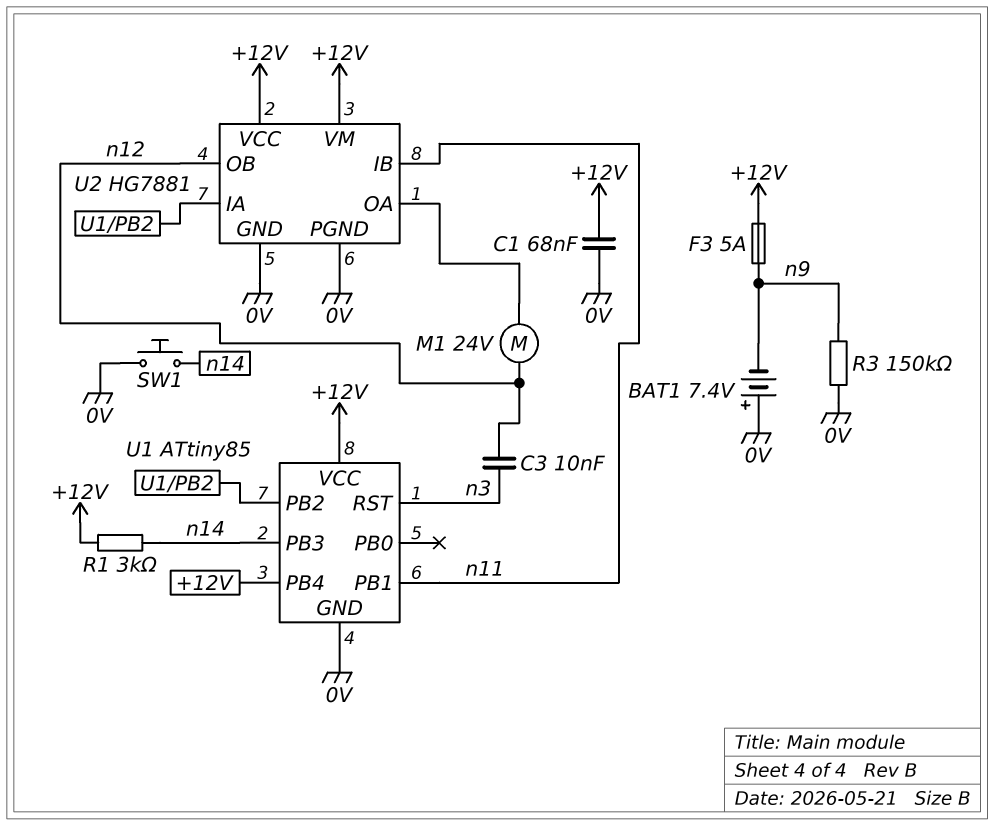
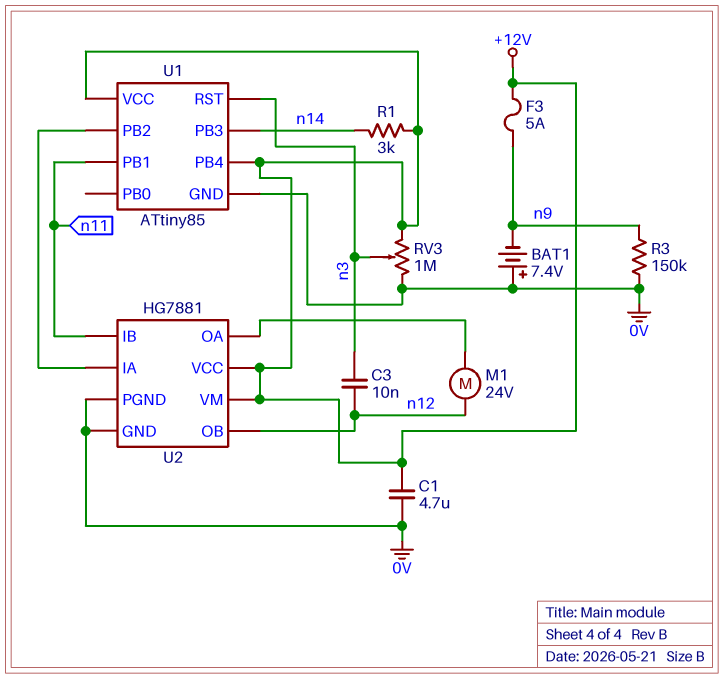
C1: 68nF (+12V, 0V) -> 4.7uF (+12V, 0V)
RV3: none -> 1M (+12V, 0V, wiper n3)
SW1: button (0V, n14) -> none

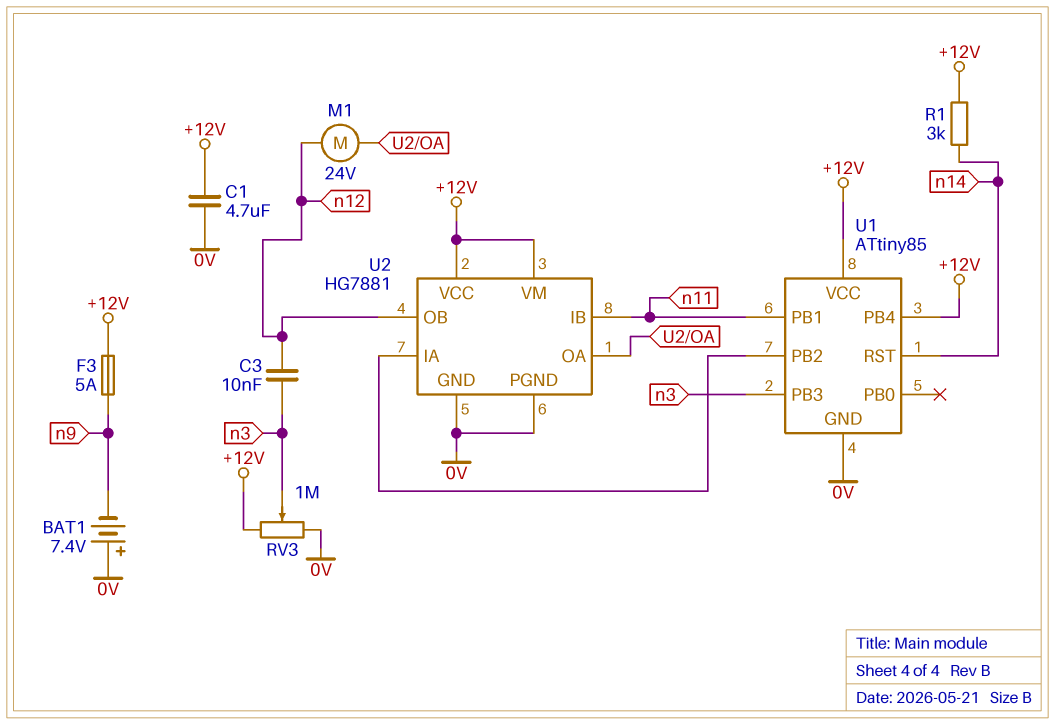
R3: 150k (0V, n9) -> none
U1 pin PB3: n14 -> n3
U1 pin RST: n3 -> n14

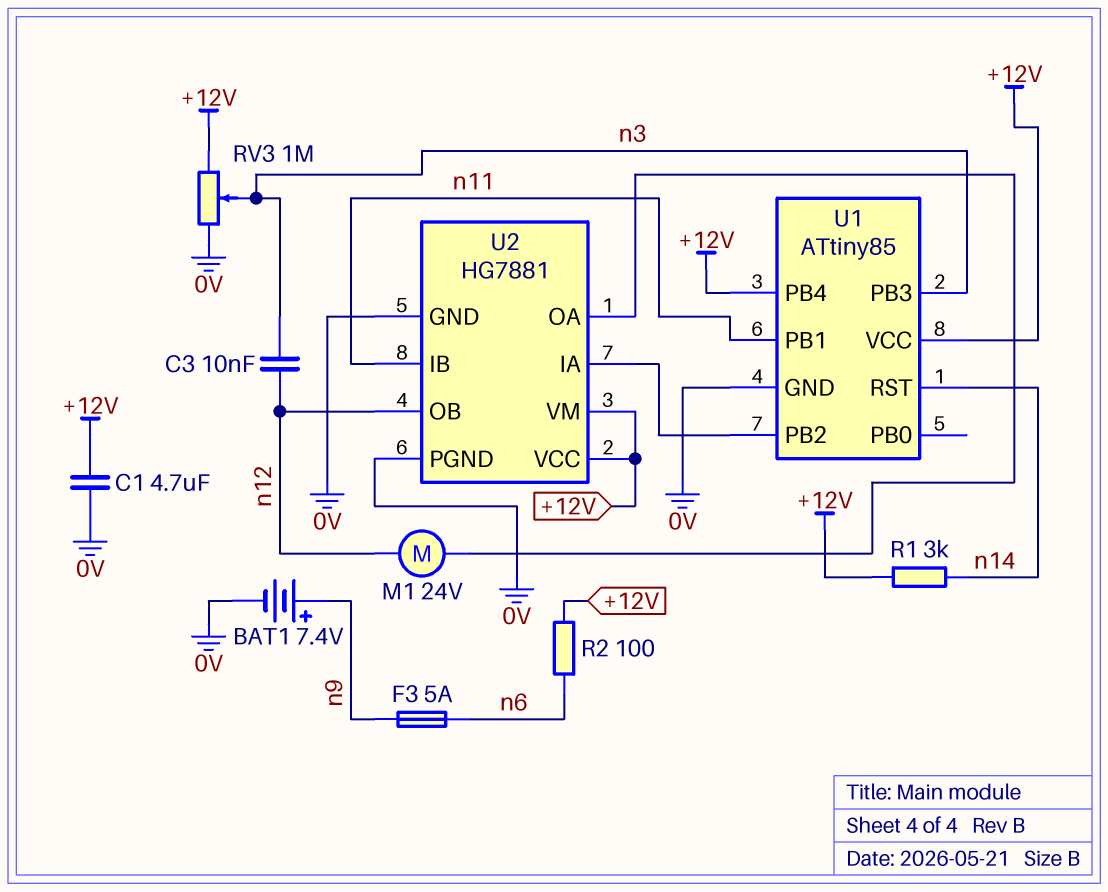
BAT1: 7.4V (plus 0V, minus n9) -> 7.4V (plus n9, minus 0V)
F3: 5A (+12V, n9) -> 5A (n6, n9)
R2: none -> 100 (+12V, n6)

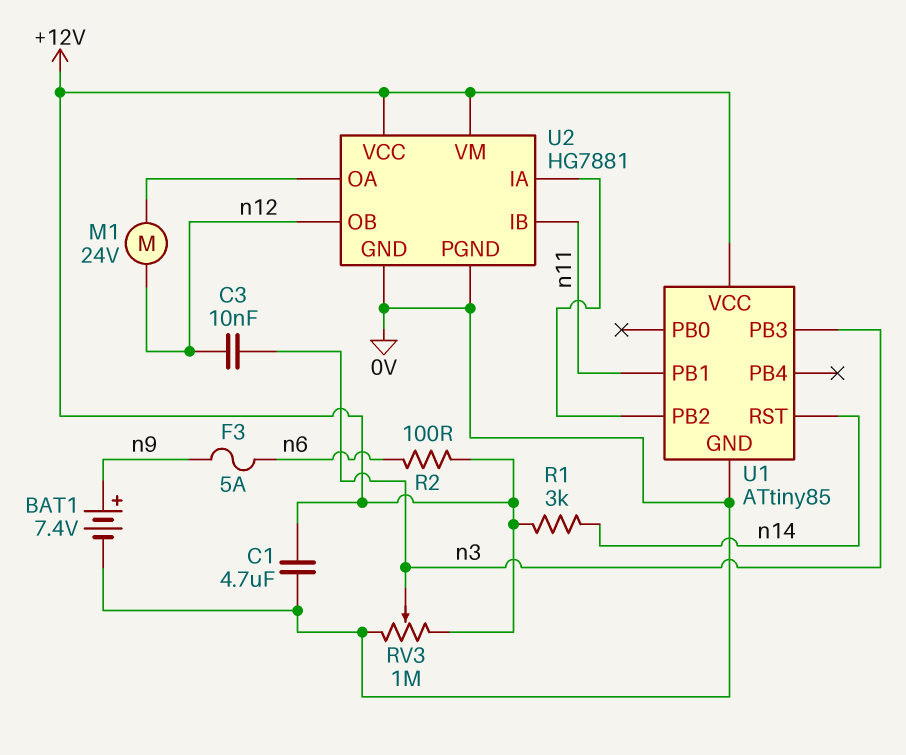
U1 pin PB4: +12V -> none

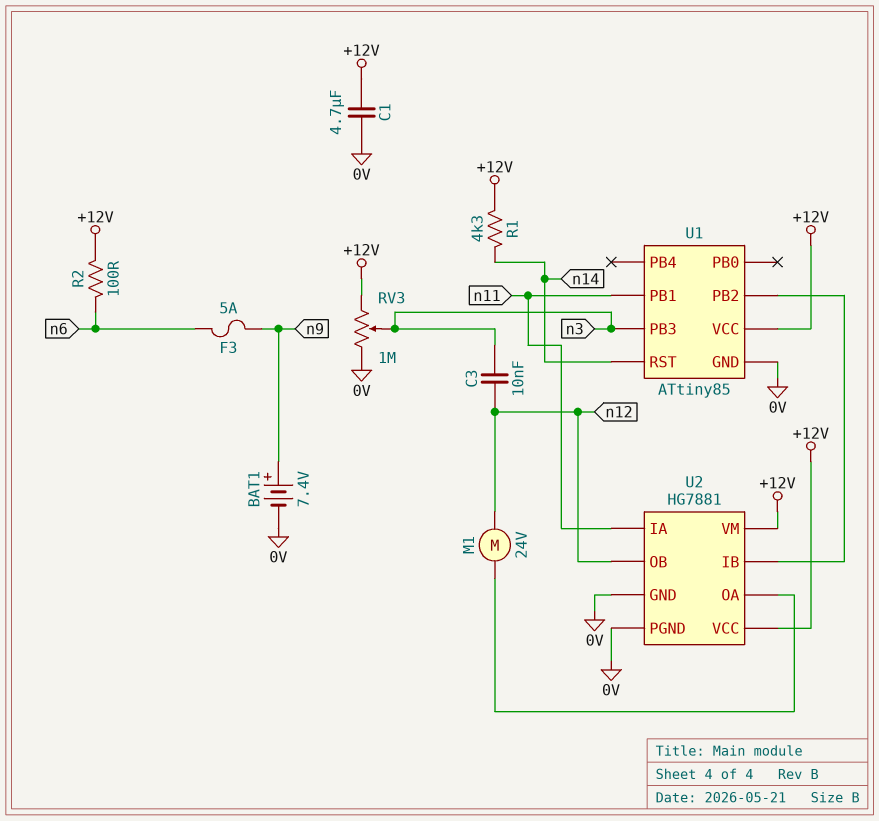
R1: 3k (+12V, n14) -> 4.3k (+12V, n14)
U2 pin IA: U1/PB2 -> n11
U2 pin IB: n11 -> U1/PB2

